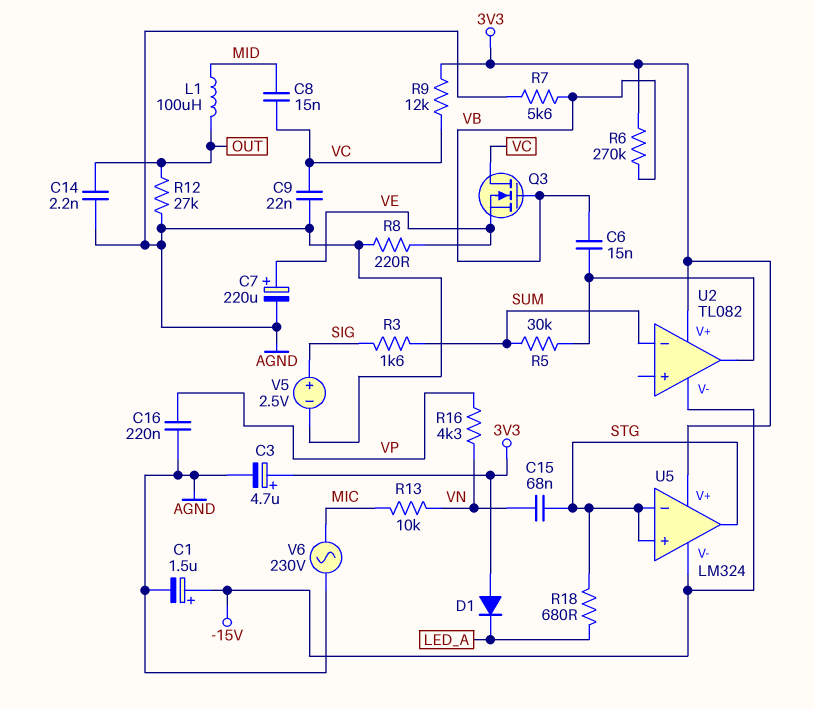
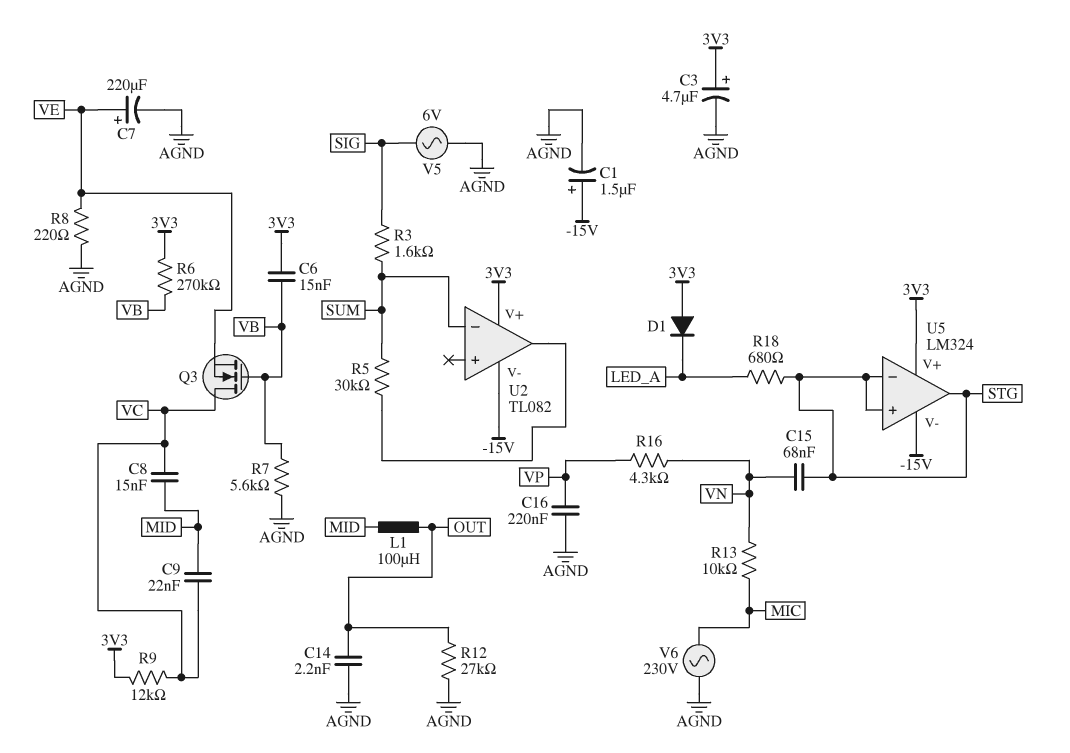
C6: 15nF (U2/out, VB) -> 15nF (3V3, VB)
C9: 22nF (AGND, VC) -> 22nF (MID, VC)
V5: 2.5V (plus SIG, minus AGND) -> AC 6V (AGND, SIG)

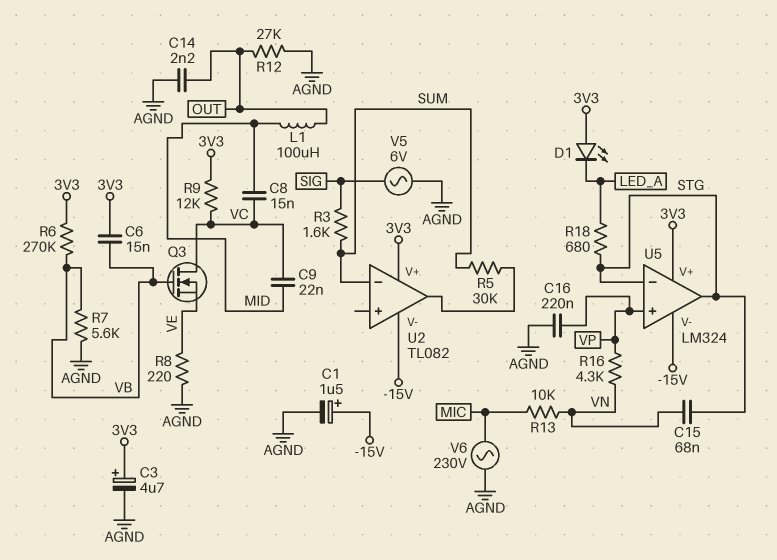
C7: 220uF (plus VE, minus AGND) -> none
D1: diode (A 3V3, K LED_A) -> LED (A 3V3, K LED_A)
U5 pin in+: STG -> VP

